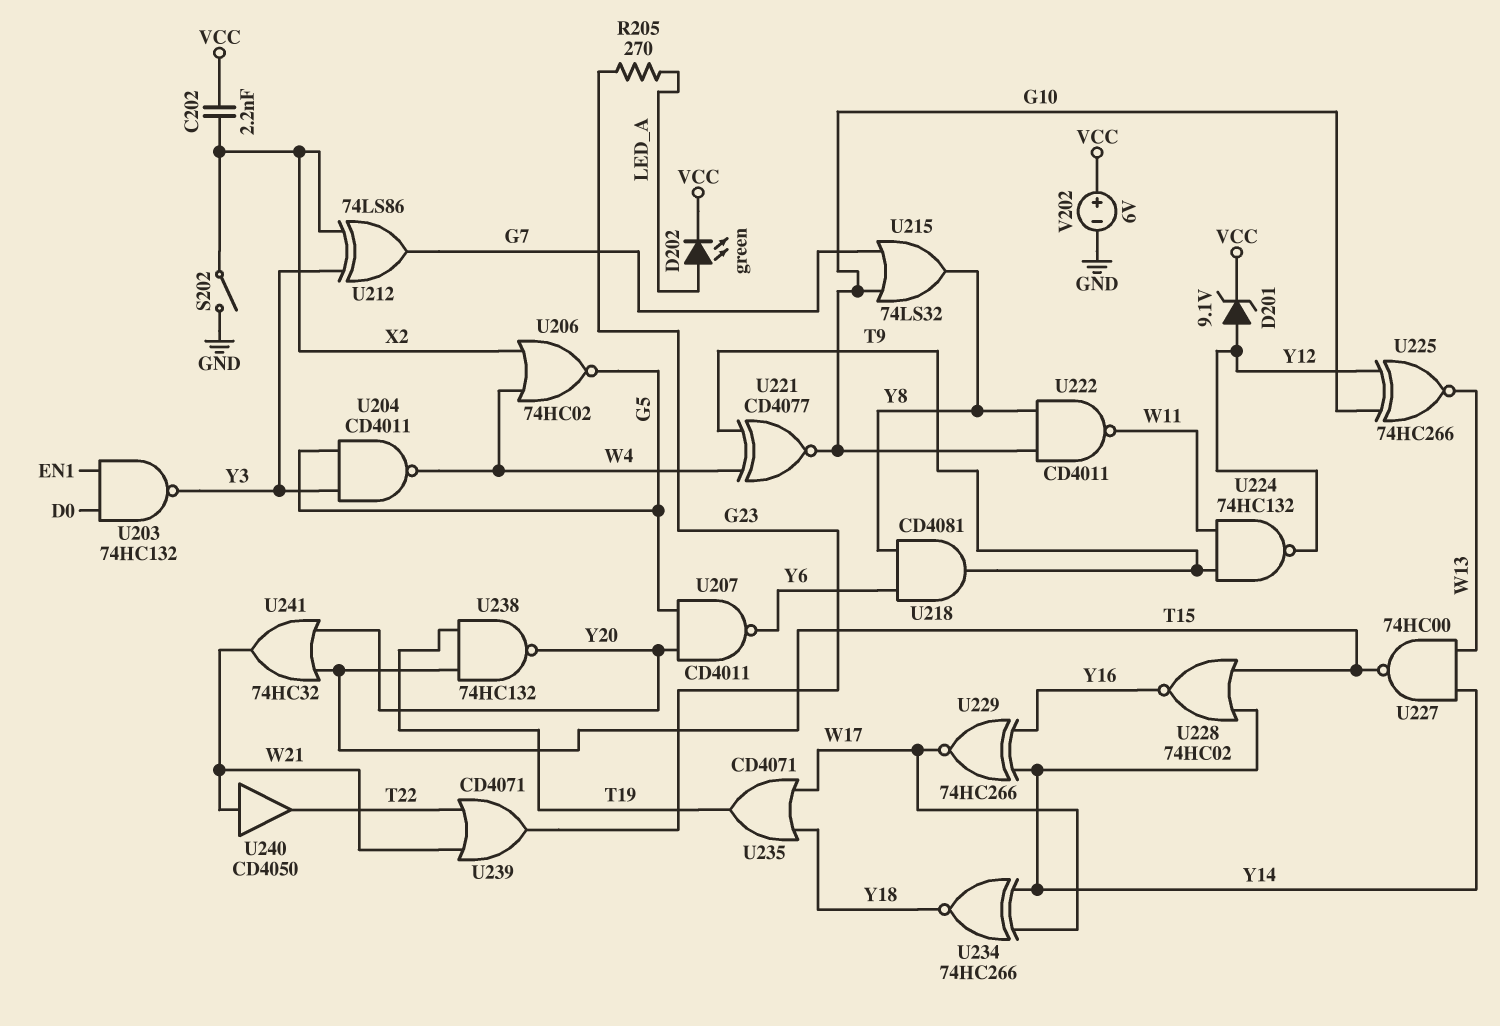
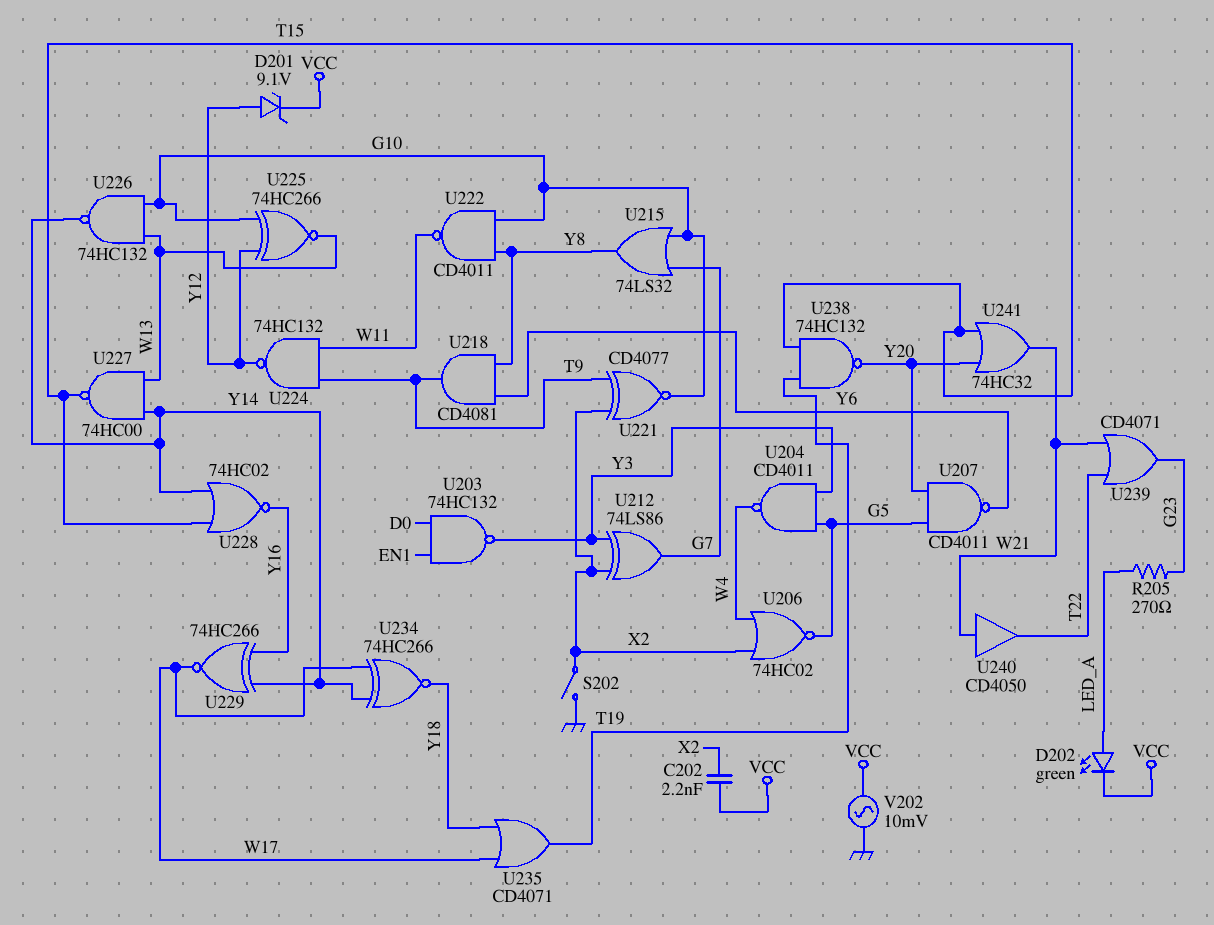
U221: XNOR CD4077 (in T9, in W4, out G10) -> XNOR CD4077 (in T9, in X2, out G10)
U226: none -> NAND 74HC132 (in G10, in W13, out Y14)
V202: 6V (plus VCC, minus GND) -> AC 10mV (GND, VCC)

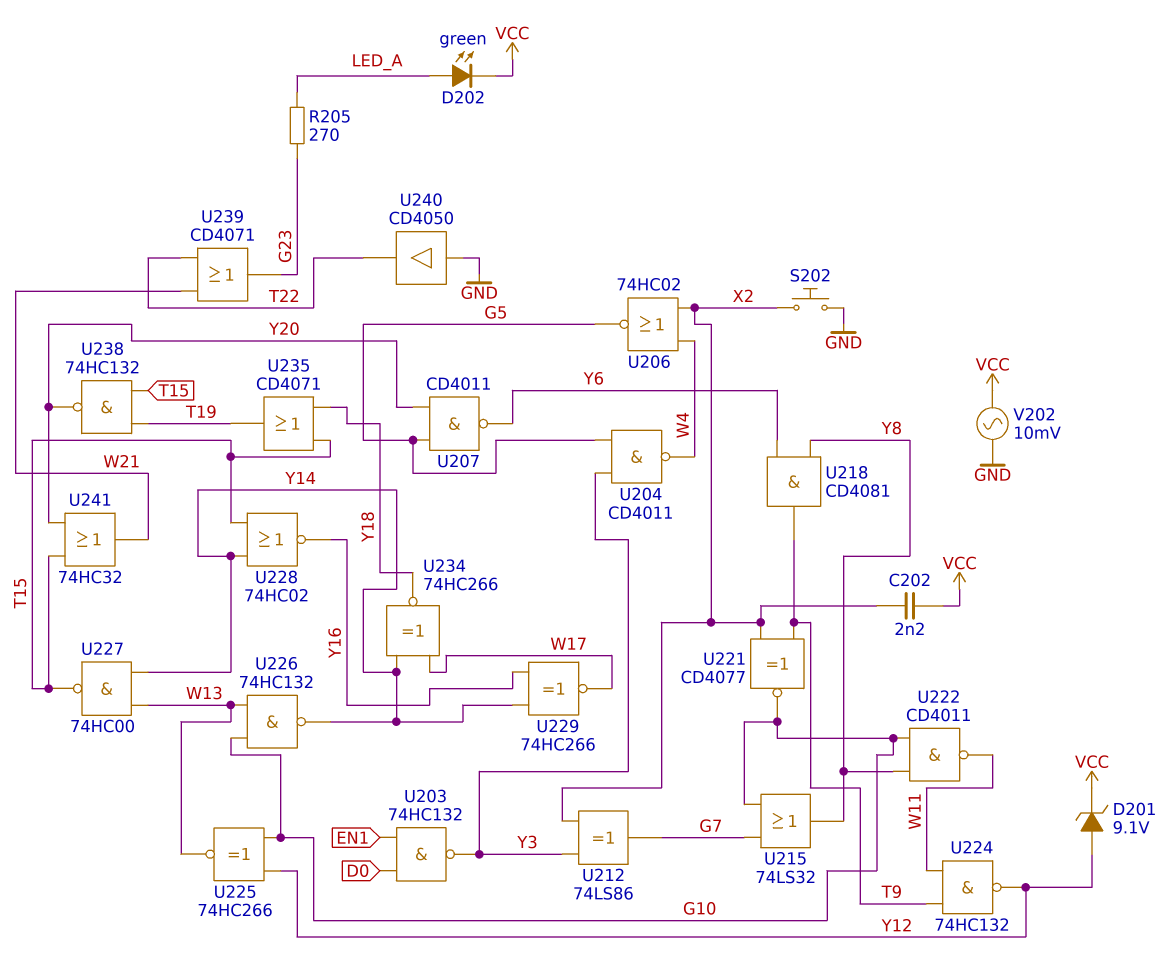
S202: switch (GND, X2) -> button (GND, X2)
U235: OR CD4071 (in W17, in Y18, out T19) -> OR CD4071 (in T15, in Y18, out T19)
U240: buffer CD4050 (in W21, out T22) -> buffer CD4050 (in GND, out T22)

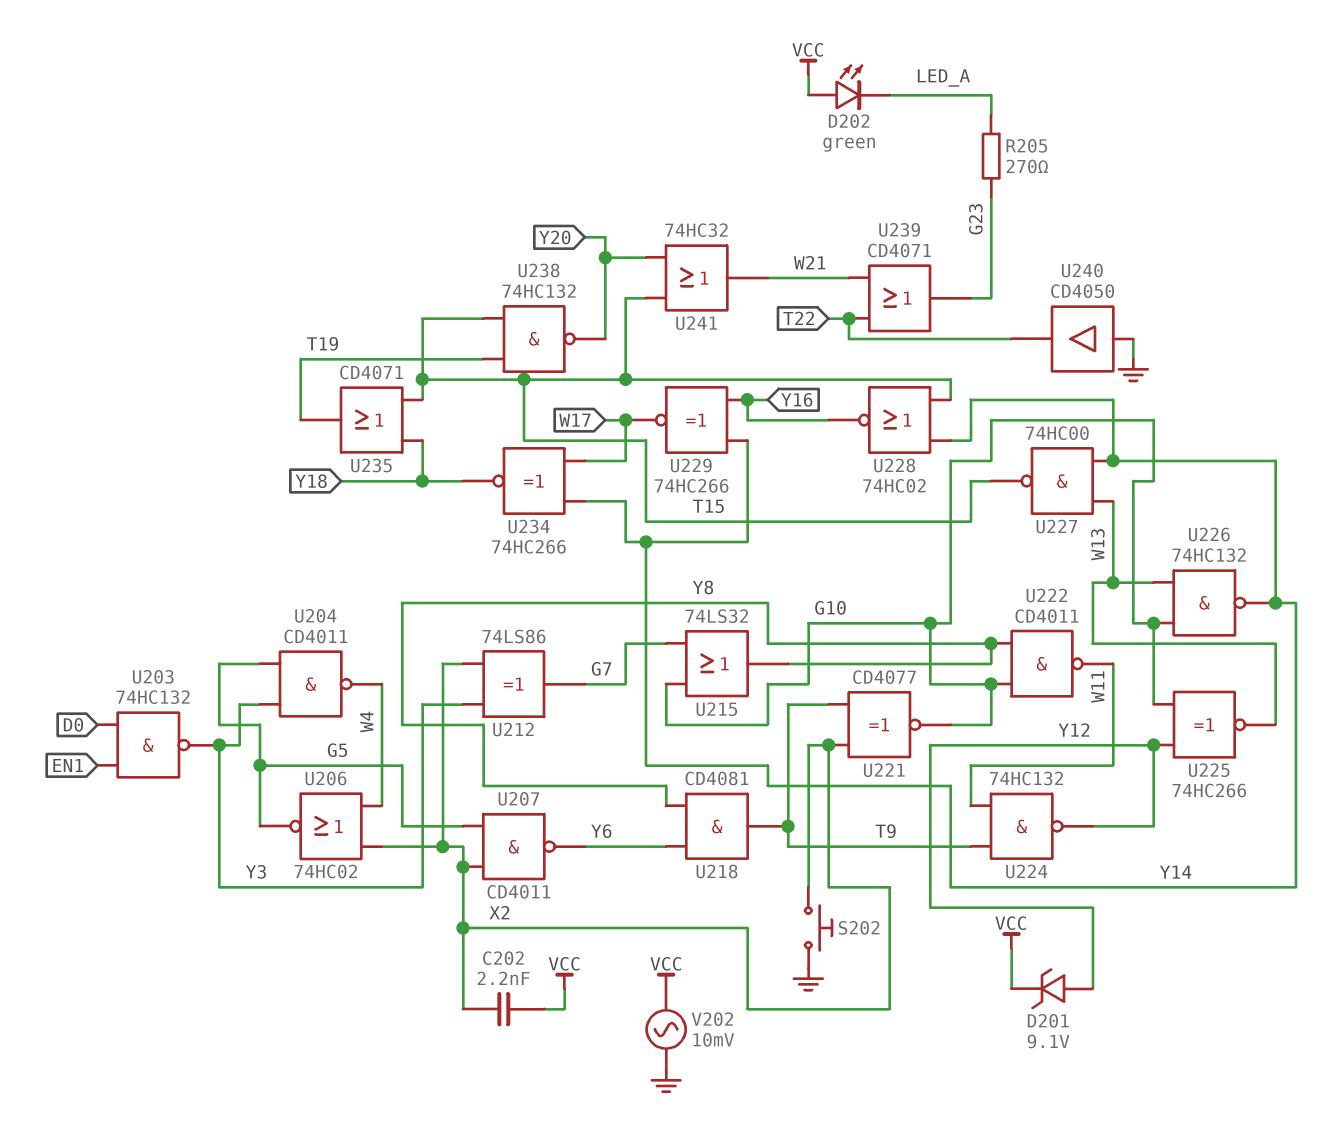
D202: LED green (A LED_A, K VCC) -> LED green (A VCC, K LED_A)
U207: NAND CD4011 (in G5, in Y20, out Y6) -> NAND CD4011 (in G5, in X2, out Y6)

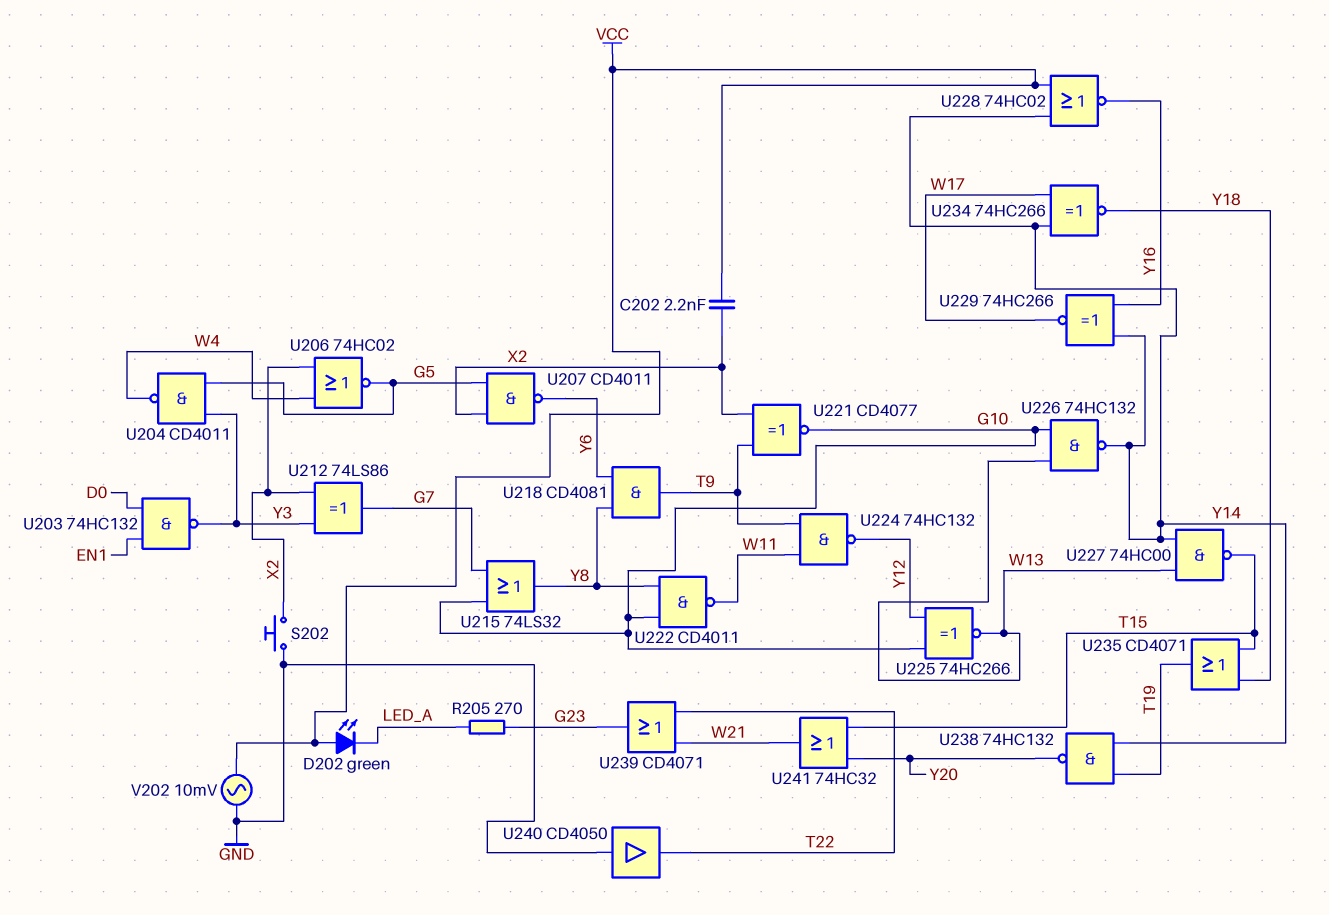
D201: zener 9.1V (A Y12, K VCC) -> none
U228: NOR 74HC02 (in T15, in Y14, out Y16) -> NOR 74HC02 (in VCC, in Y14, out Y16)
U238: NAND 74HC132 (in T15, in T19, out Y20) -> NAND 74HC132 (in T19, in Y14, out Y20)

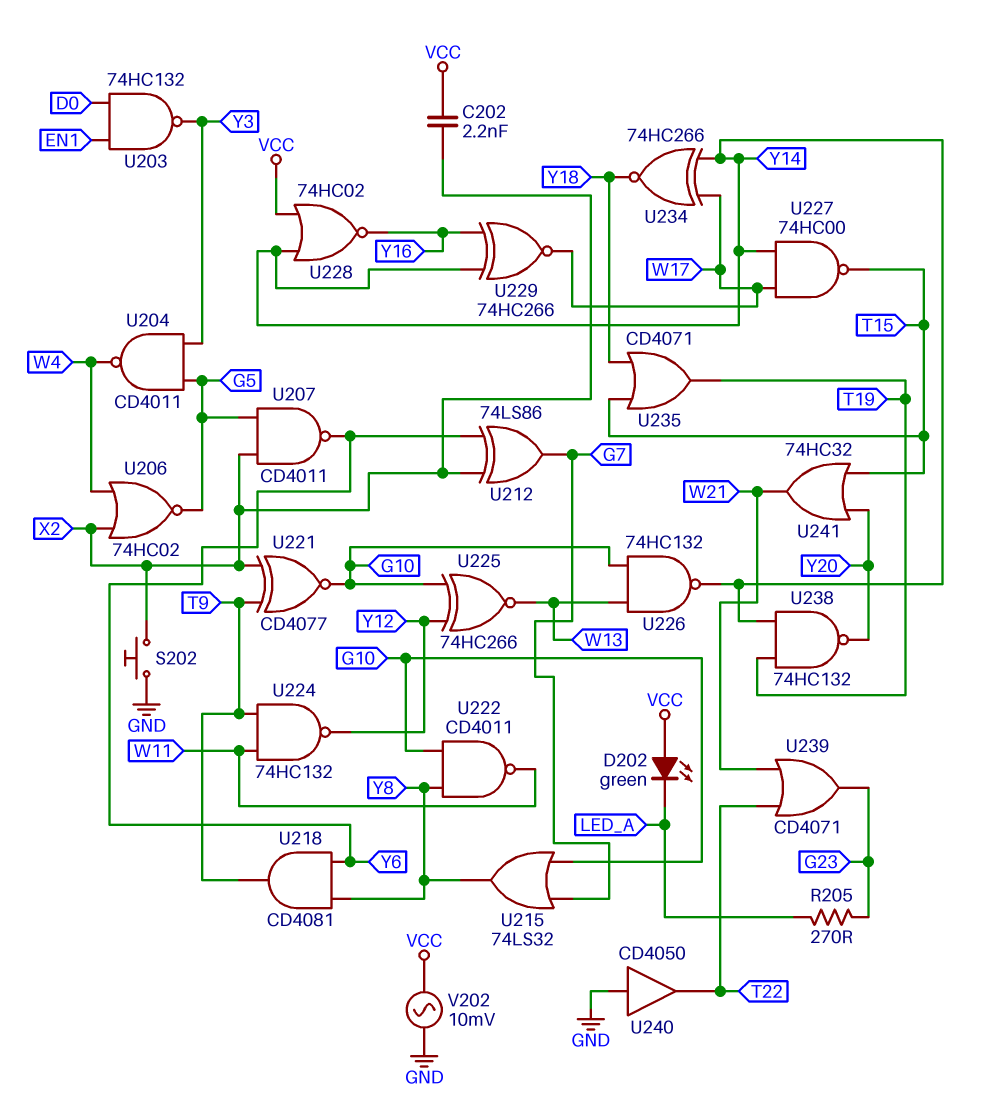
U212: XOR 74LS86 (in X2, in Y3, out G7) -> XOR 74LS86 (in X2, in Y6, out G7)
U227: NAND 74HC00 (in W13, in Y14, out T15) -> NAND 74HC00 (in W17, in Y14, out T15)

